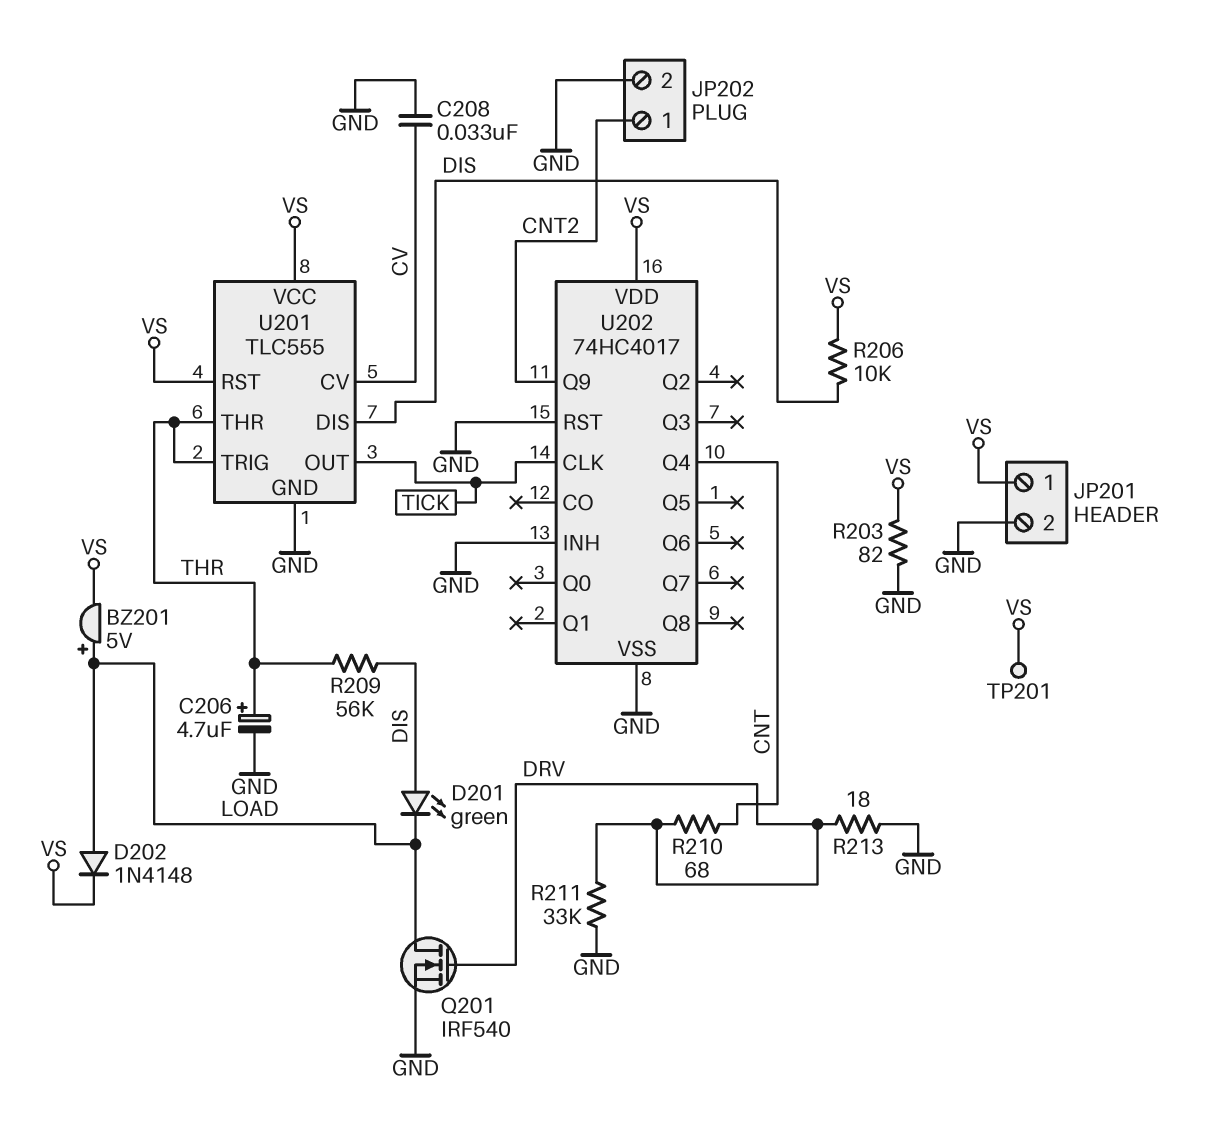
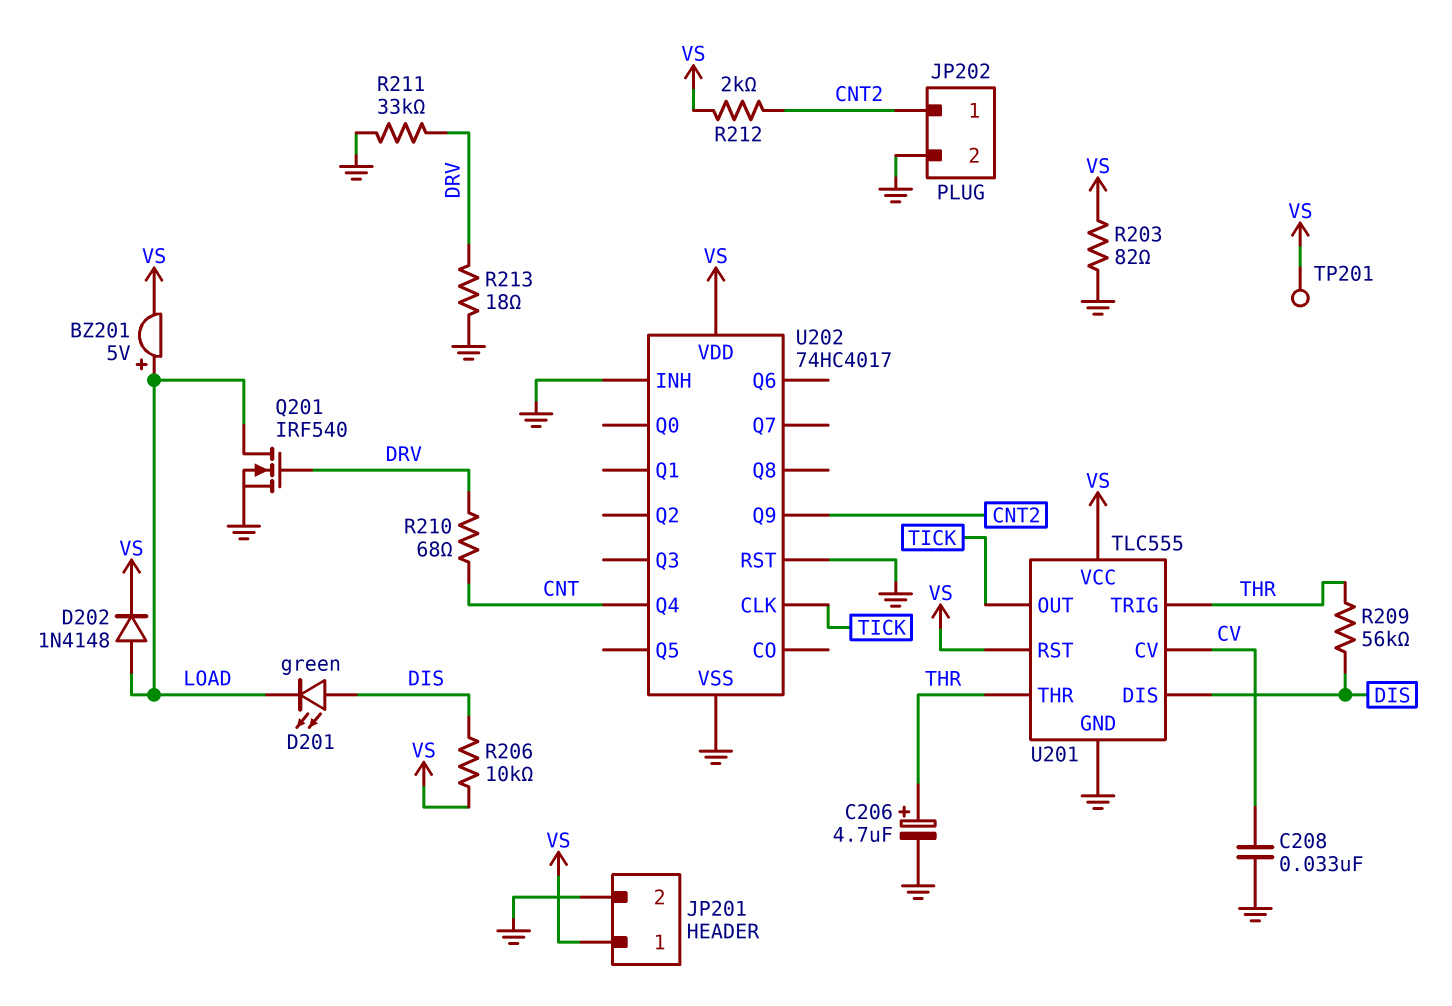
R212: none -> 2k (CNT2, VS)

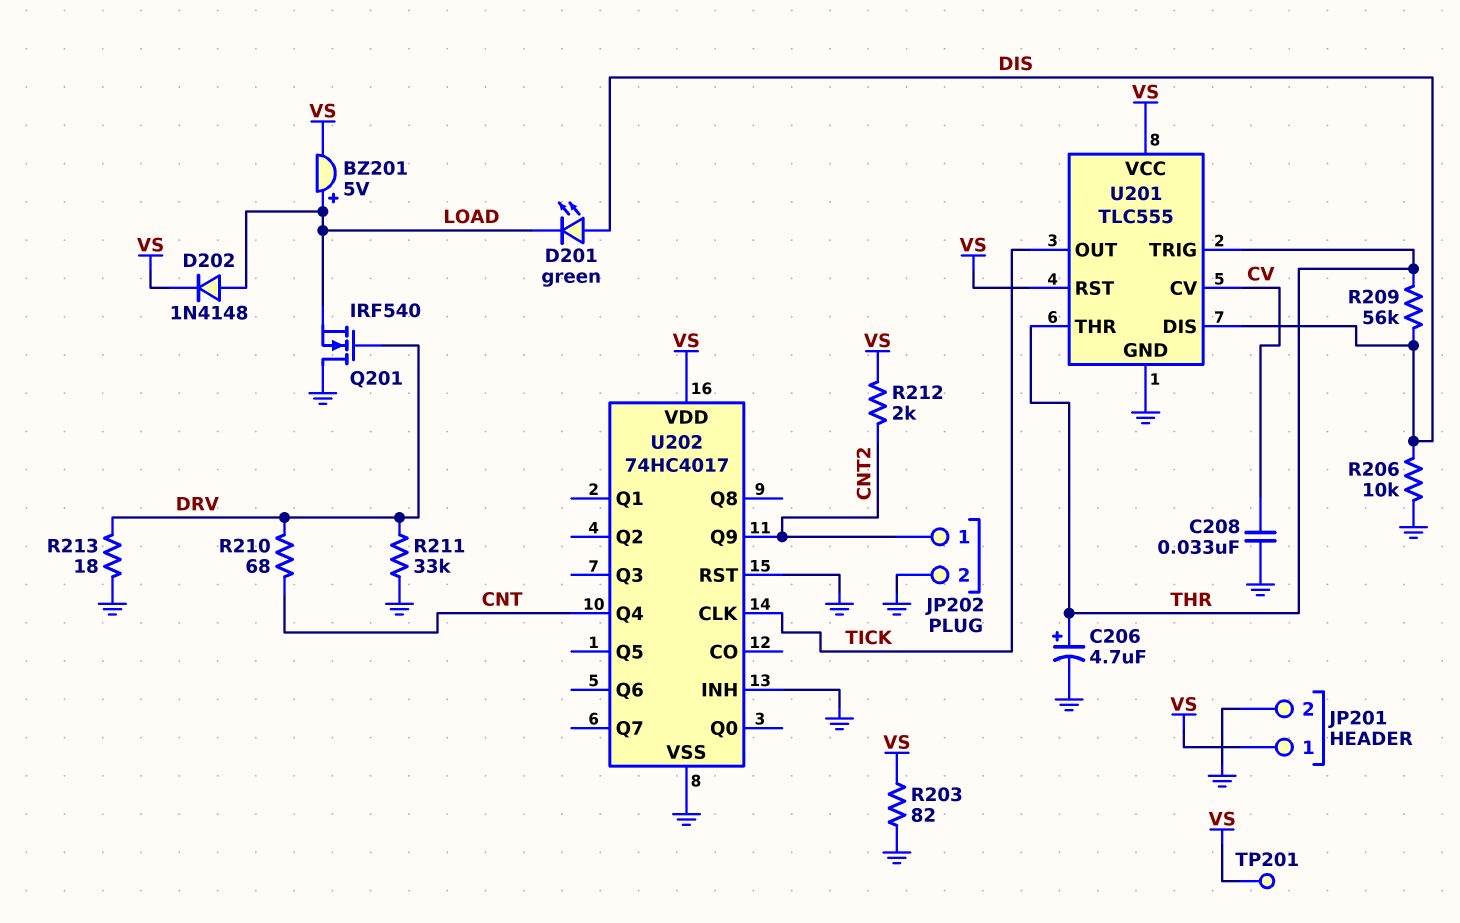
Q201: NMOS IRF540 (G DRV, D LOAD, S GND) -> NMOS IRF540 (G DRV, D GND, S LOAD)
R206: 10k (DIS, VS) -> 10k (DIS, GND)

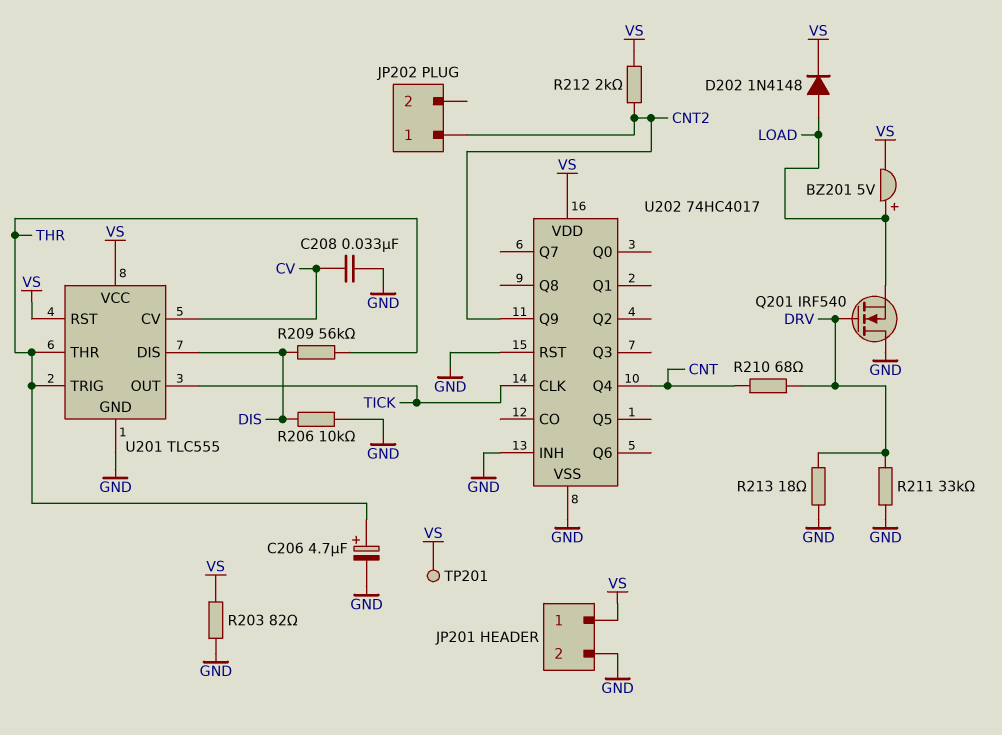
D201: LED green (A DIS, K LOAD) -> none
JP202 pin 2: GND -> none

